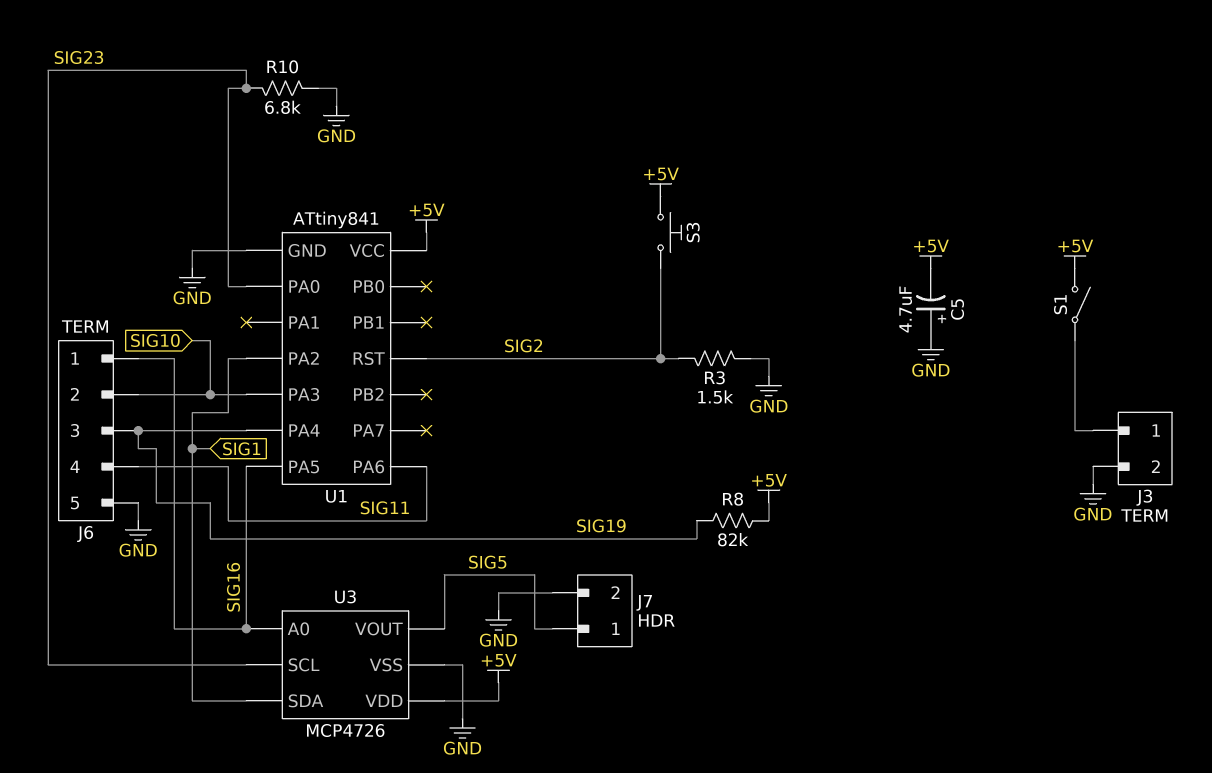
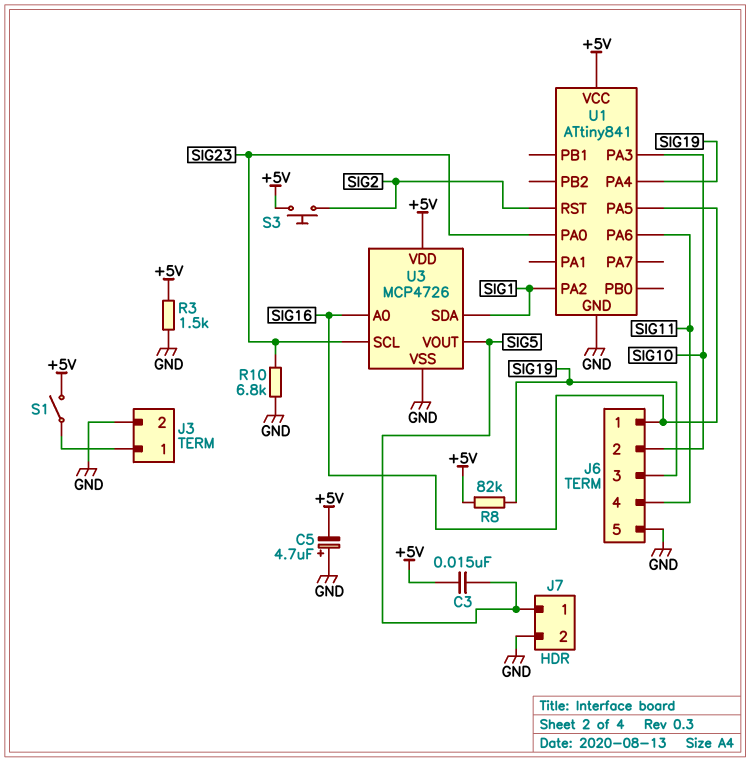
C3: none -> 15nF (+5V, SIG5)
R3: 1.5k (GND, SIG2) -> 1.5k (+5V, GND)

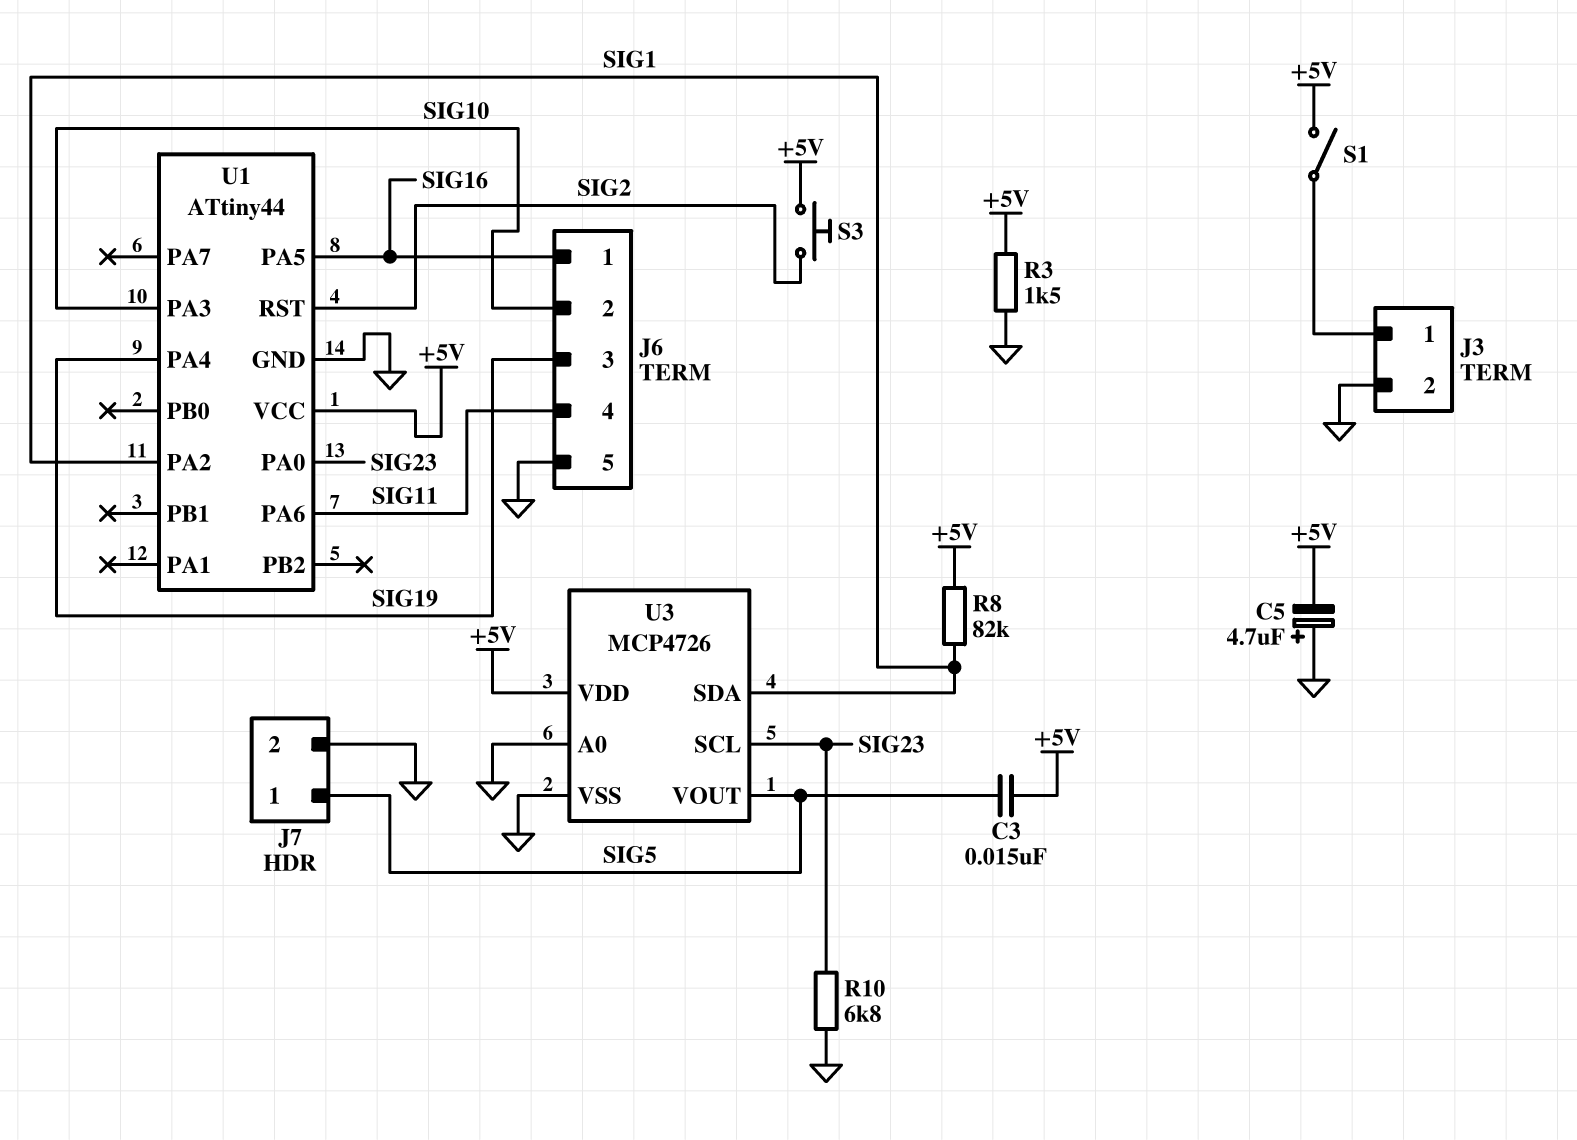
R8: 82k (+5V, SIG19) -> 82k (+5V, SIG1)
U1: ATtiny841 -> ATtiny44
U3 pin A0: SIG16 -> GND

